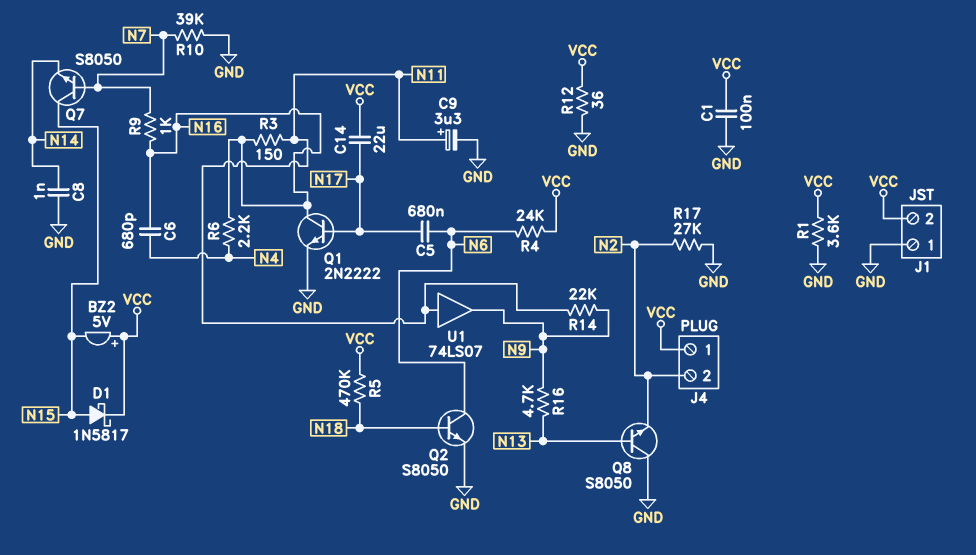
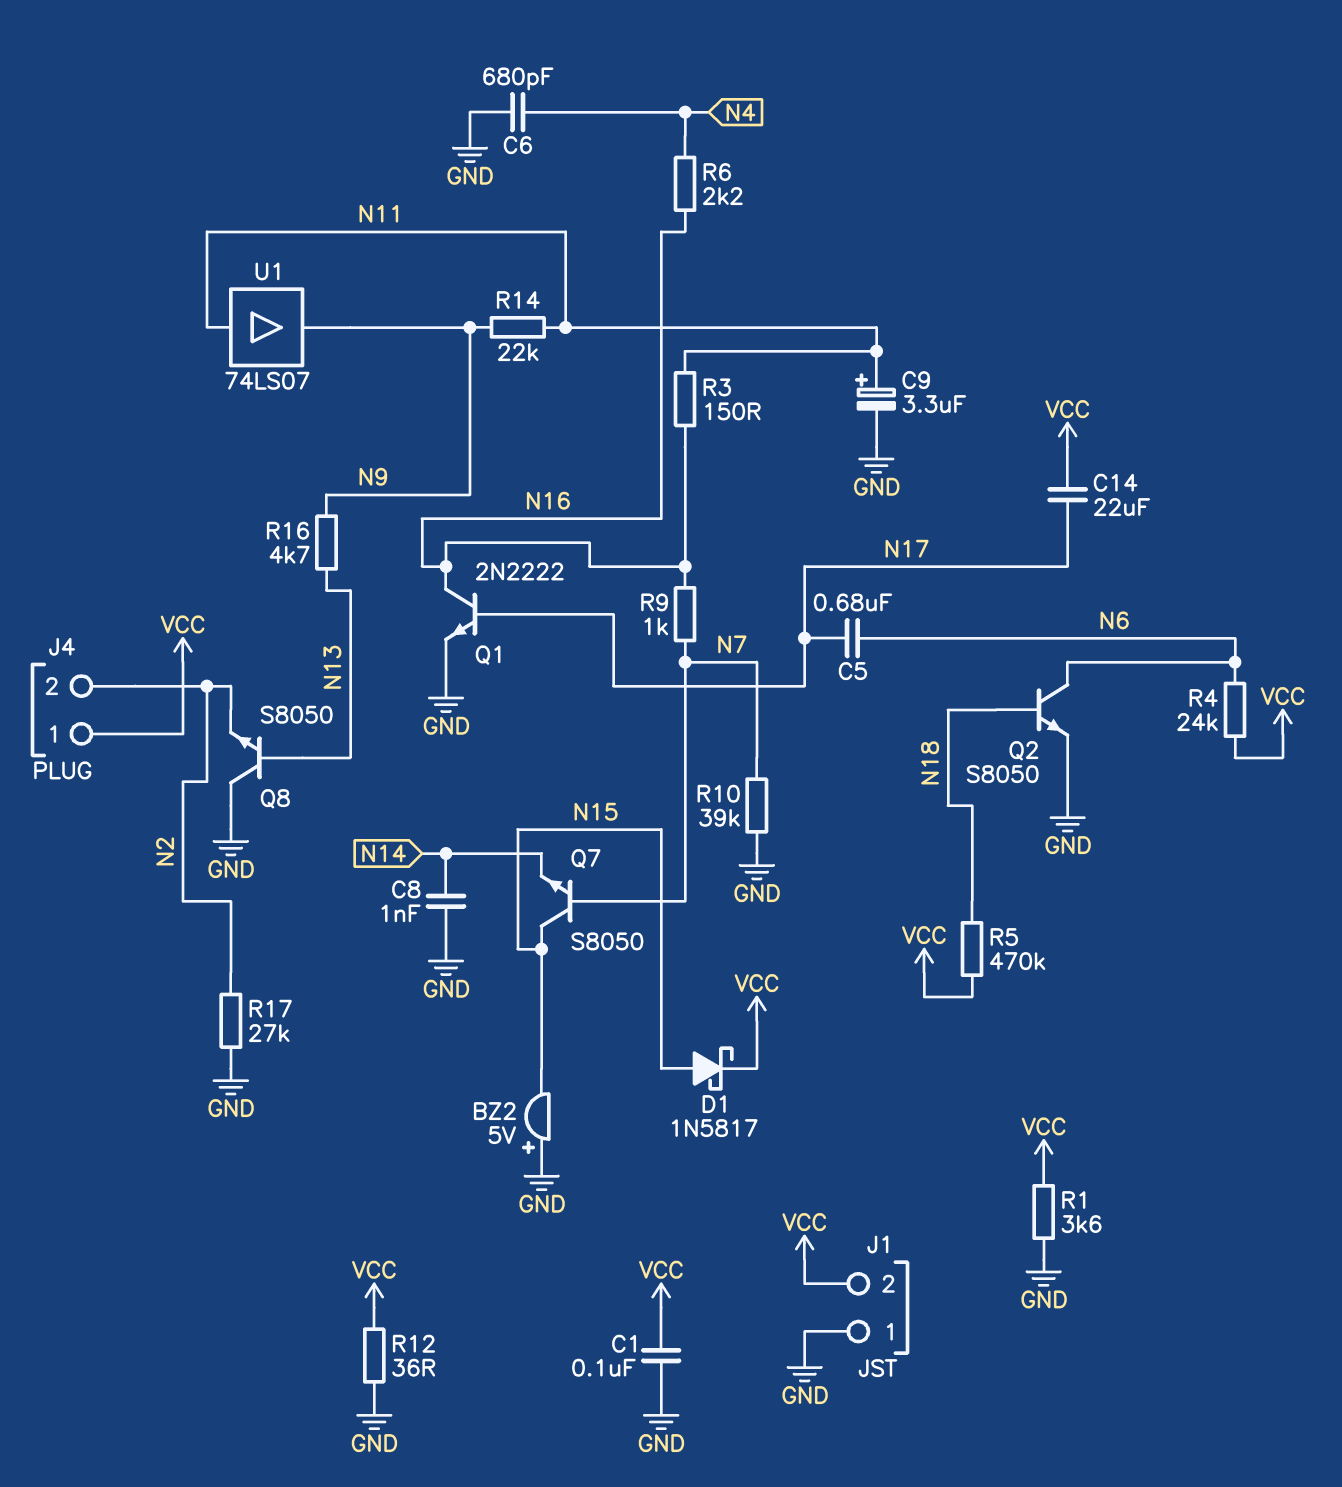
BZ2: buzzer 5V (plus VCC, minus N15) -> buzzer 5V (plus GND, minus N15)
C6: 680pF (N4, N16) -> 680pF (GND, N4)

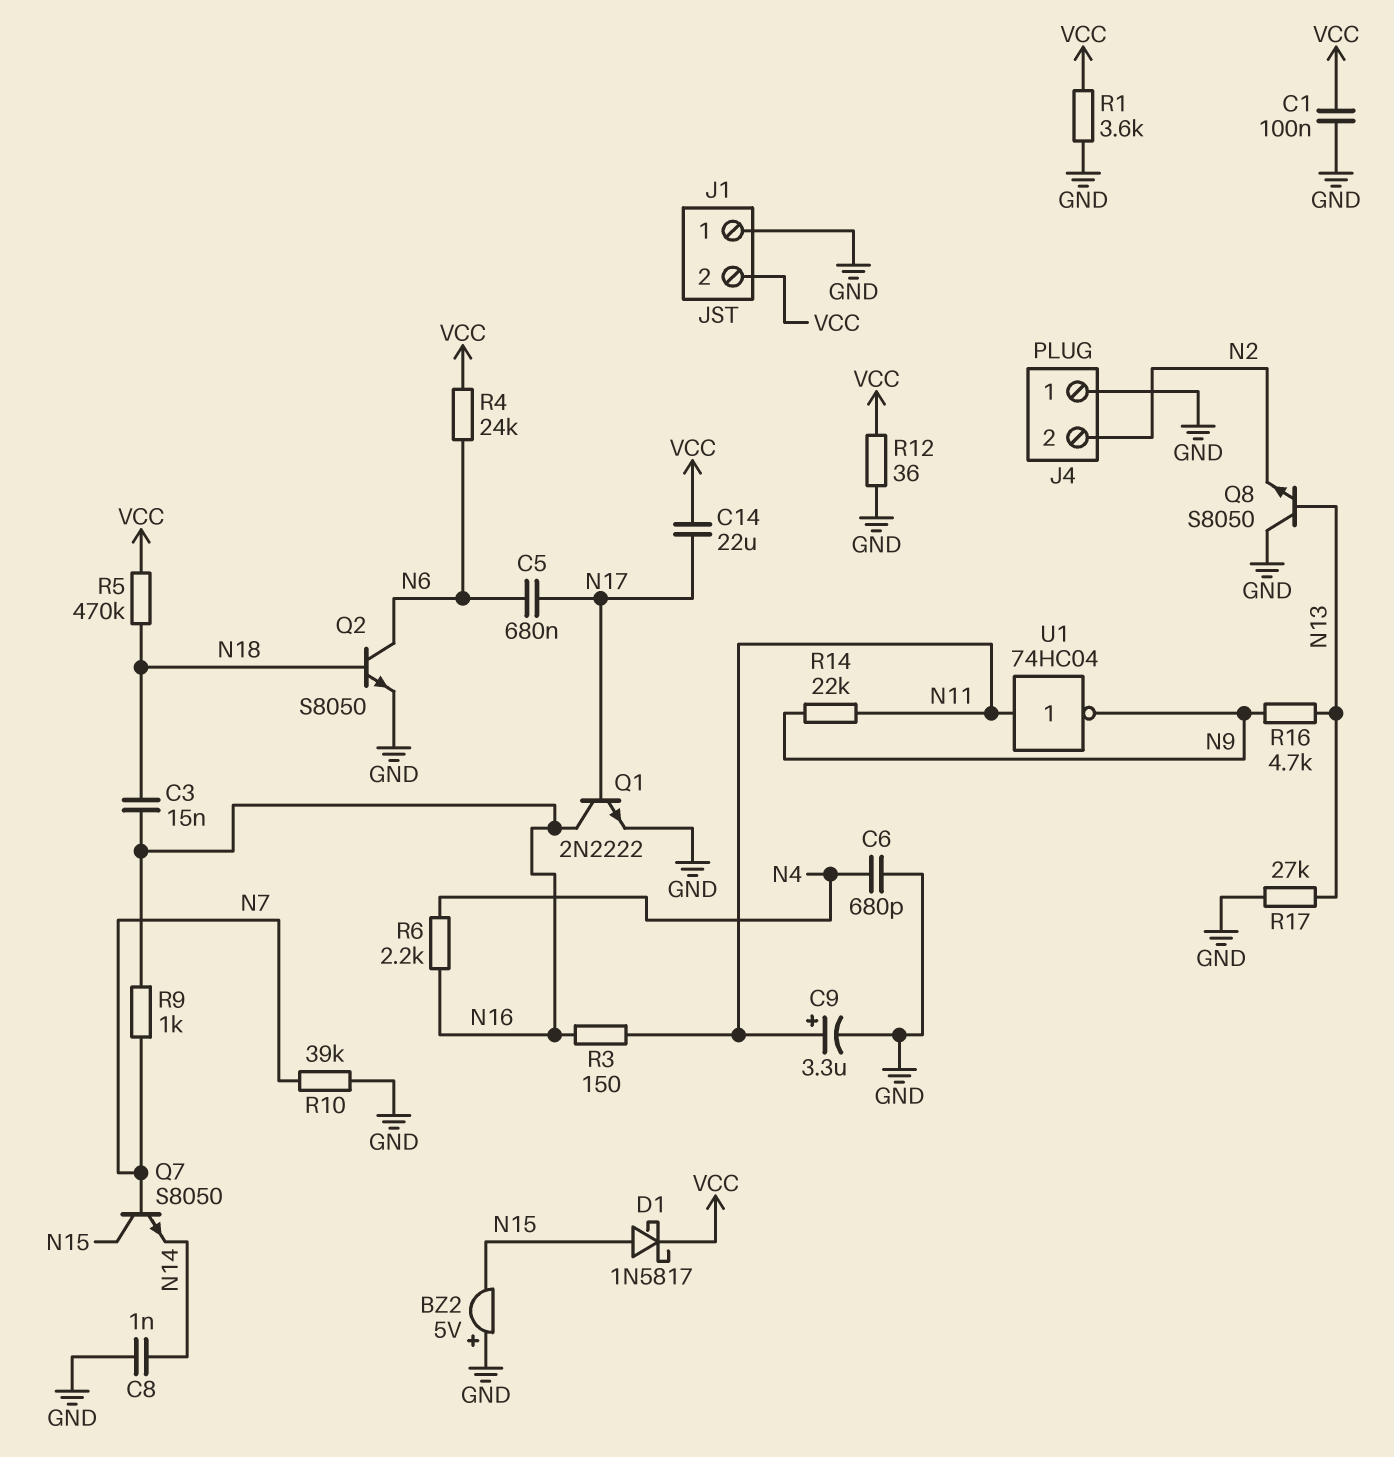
C3: none -> 15nF (N16, N18)
J4 pin 1: VCC -> GND
R17: 27k (GND, N2) -> 27k (GND, N13)
U1: buffer 74LS07 (in N11, out N9) -> NOT 74HC04 (in N11, out N9)

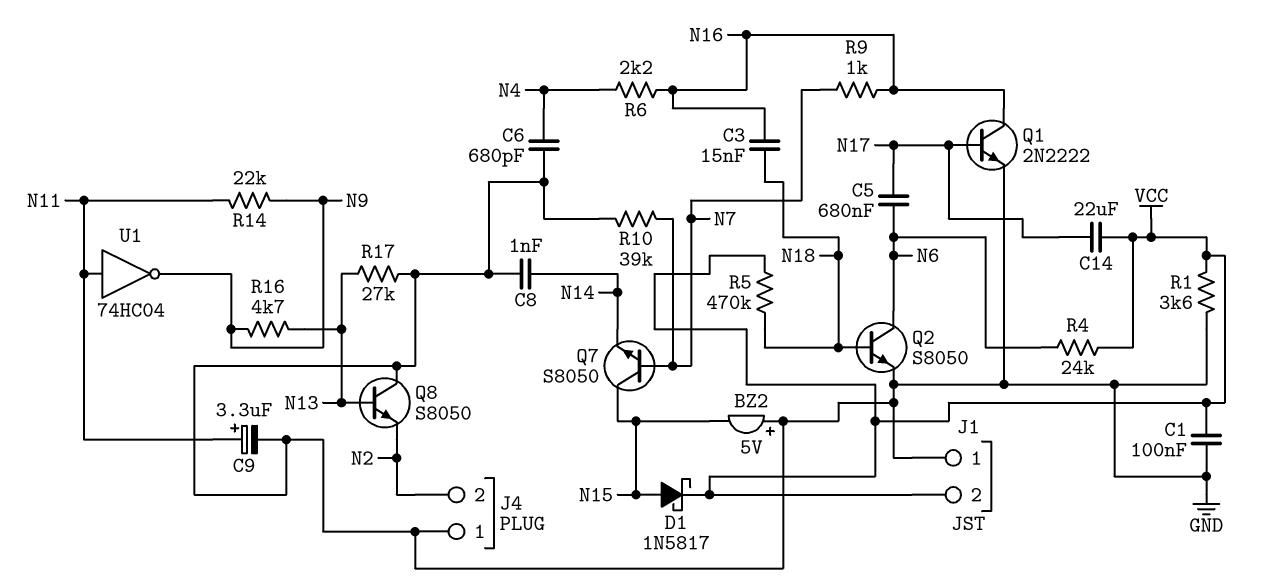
R3: 150 (N11, N16) -> none
R12: 36 (GND, VCC) -> none

